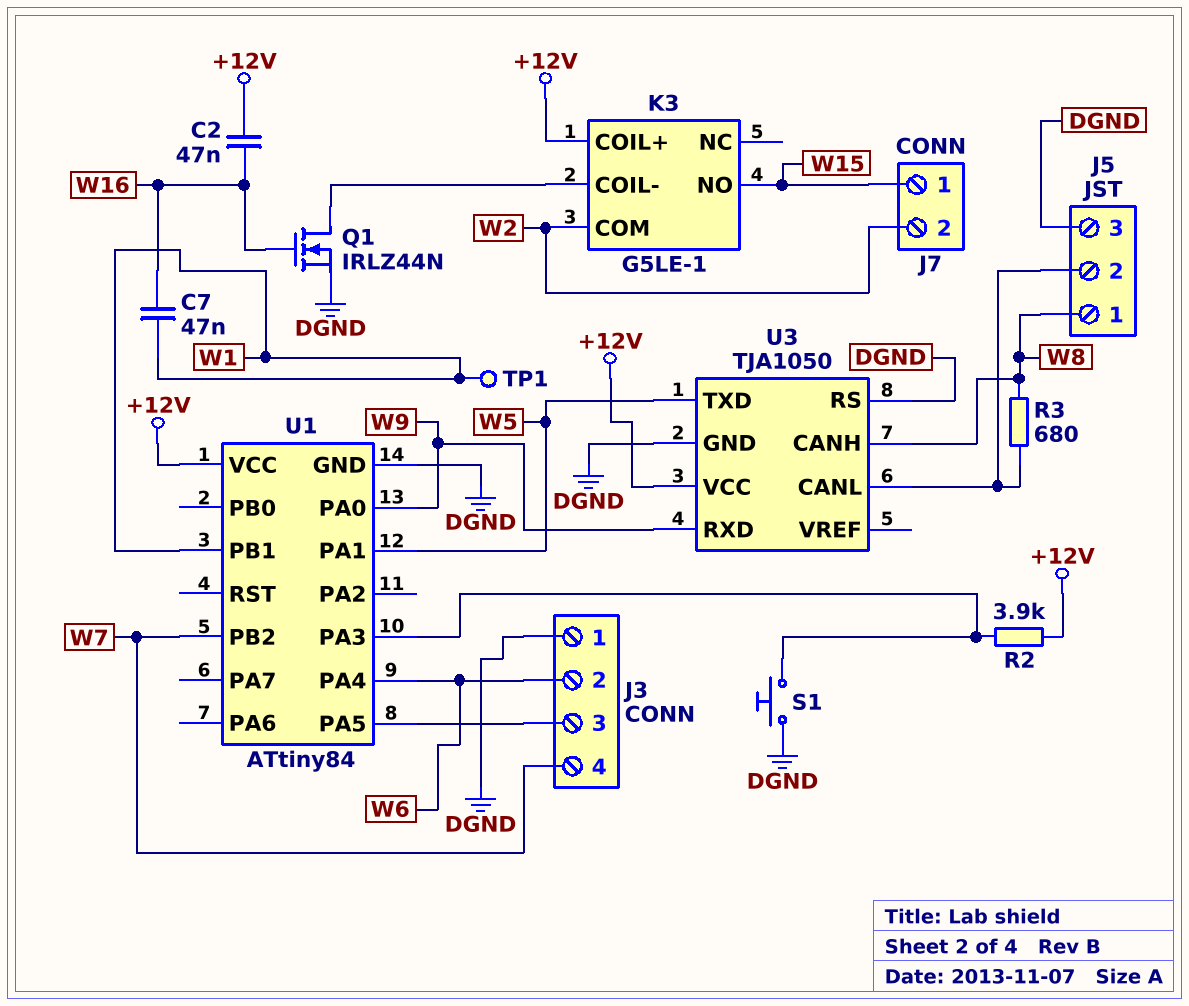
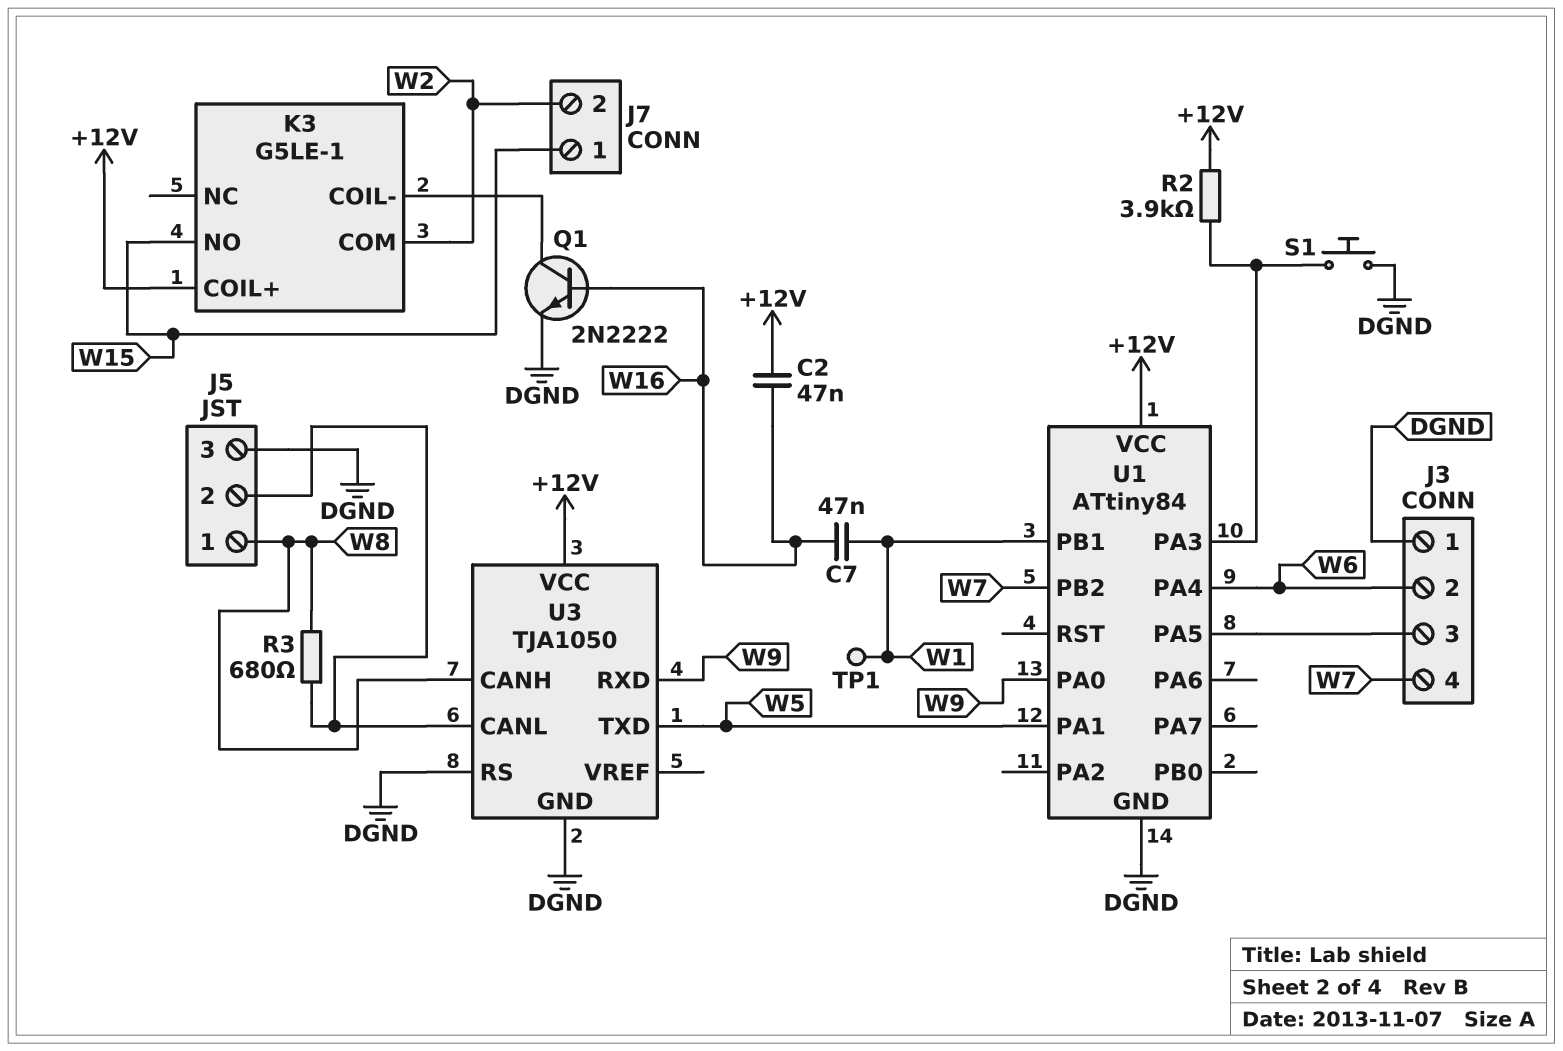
Q1: NMOS IRLZ44N (G W16, D K3/COIL-, S DGND) -> NPN 2N2222 (B W16, C K3/COIL-, E DGND)

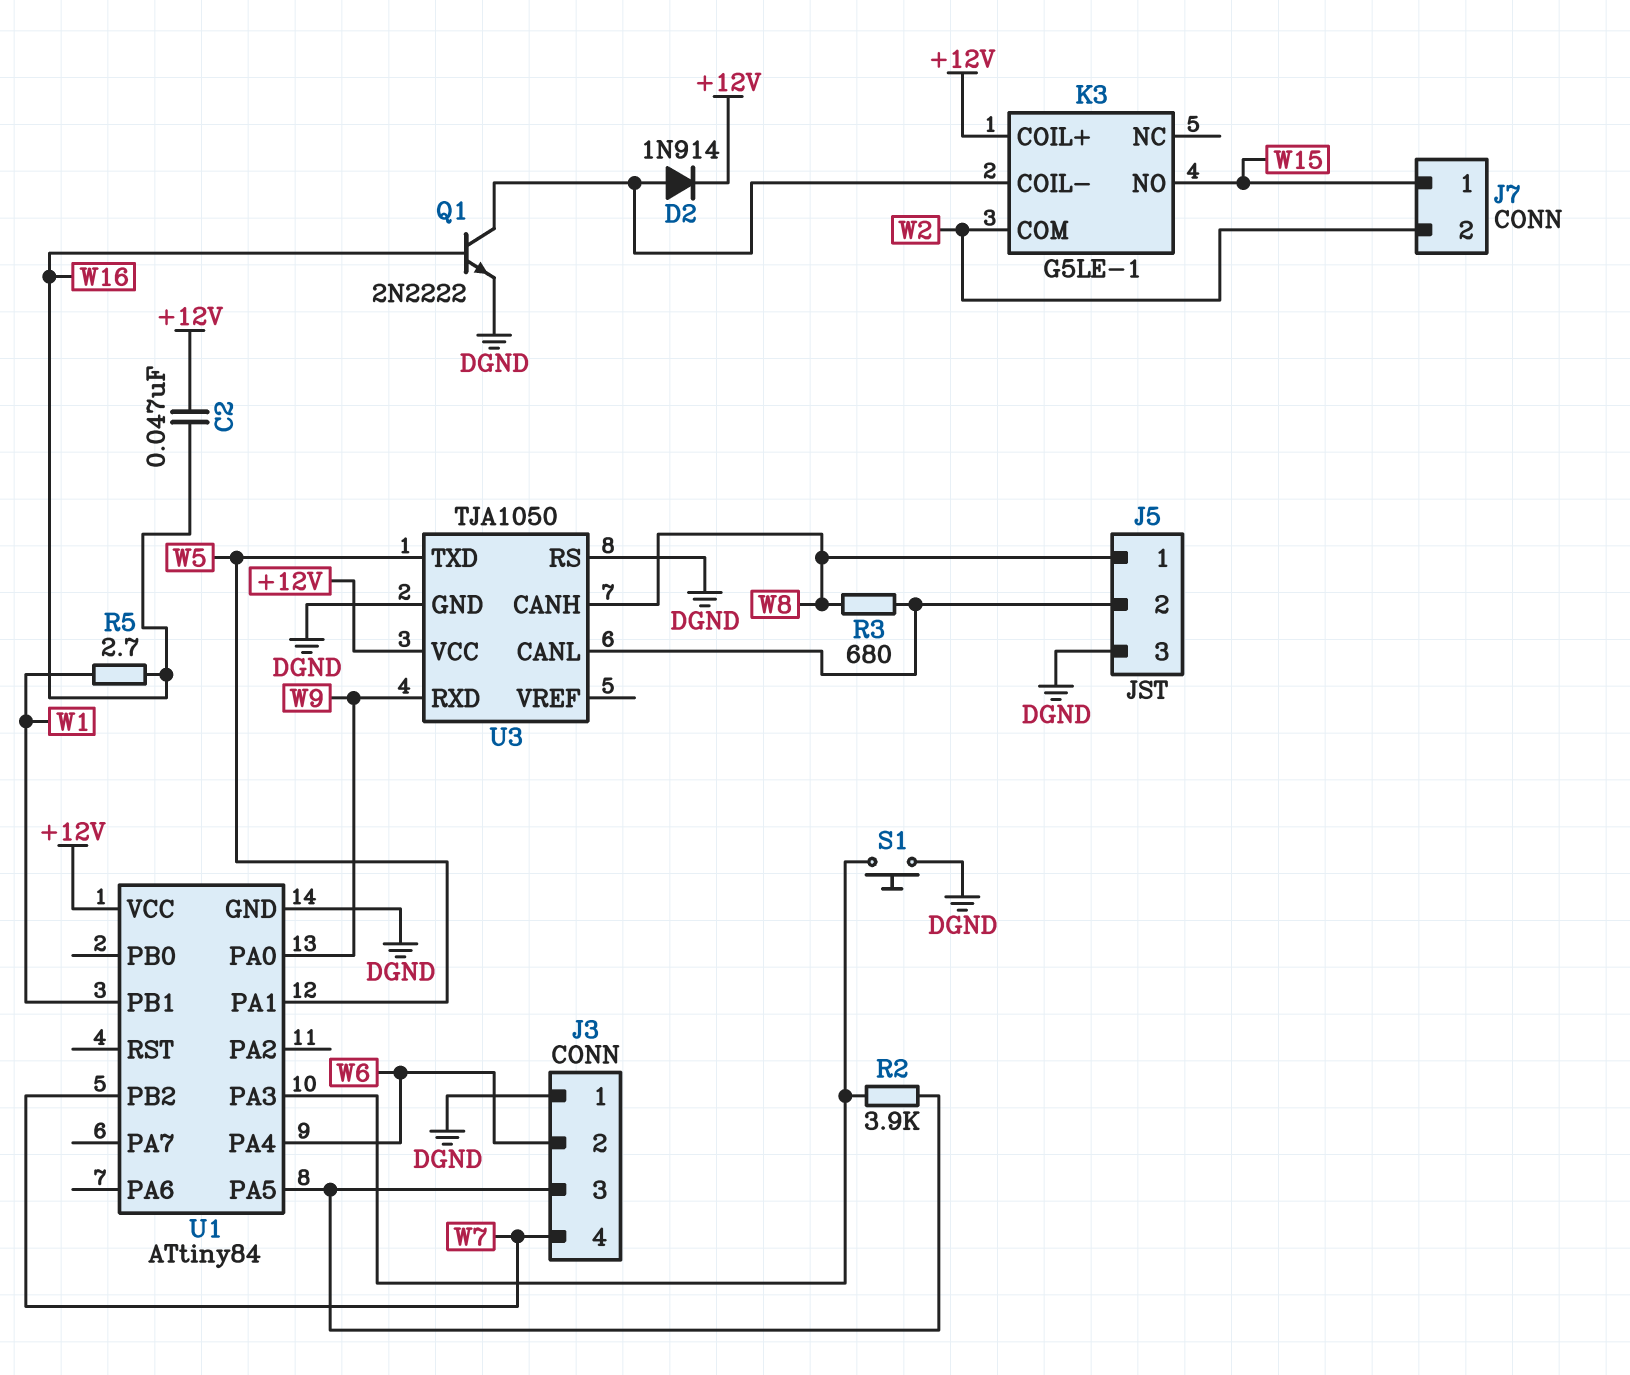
C7: 47nF (W1, W16) -> none
D2: none -> diode 1N914 (A K3/COIL-, K +12V)
R2: 3.9k (+12V, U1/PA3) -> 3.9k (J3/3, U1/PA3)
R5: none -> 2.7 (W1, W16)
TP1: test point (W1) -> none

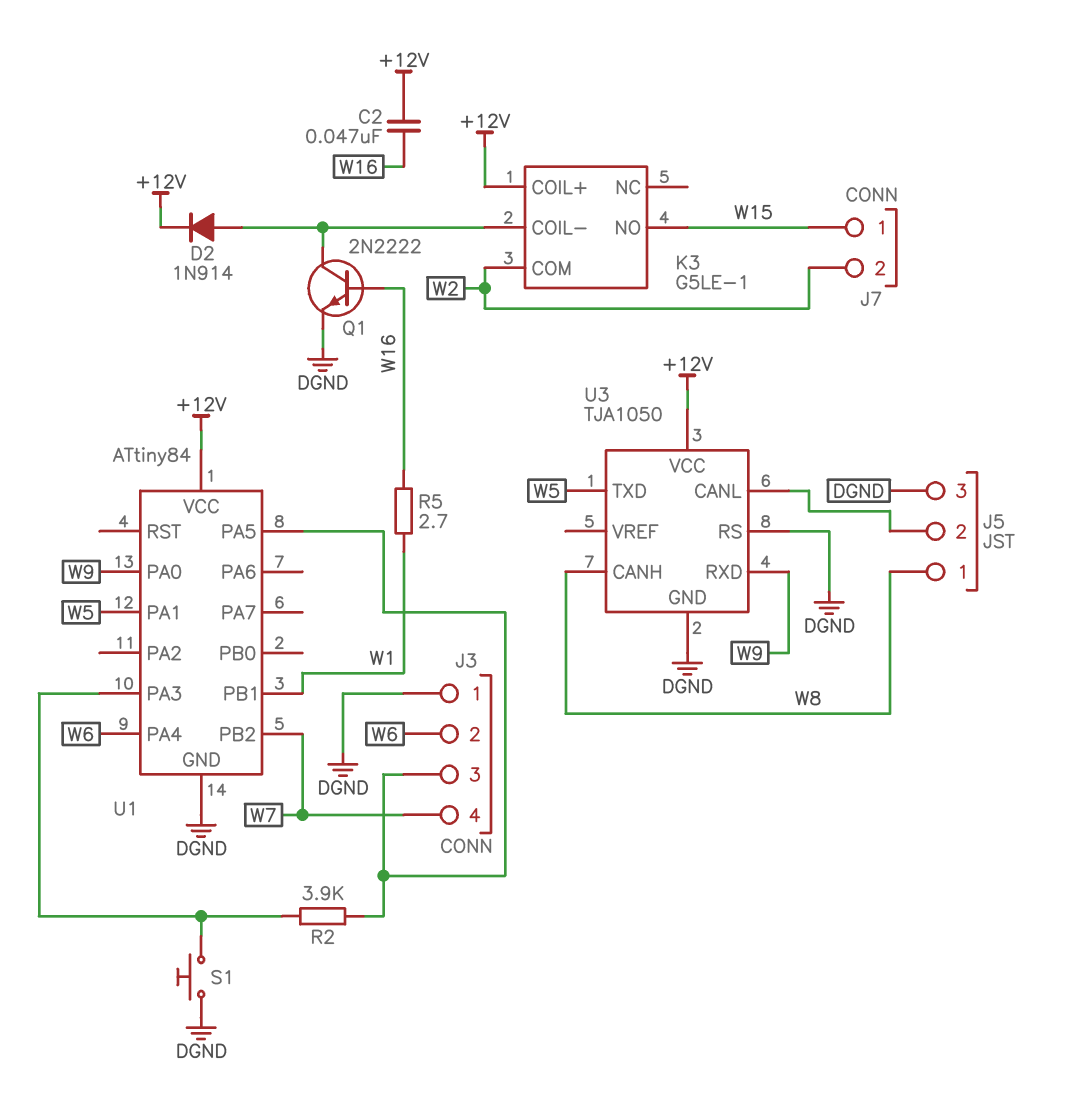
R3: 680 (J5/2, W8) -> none

